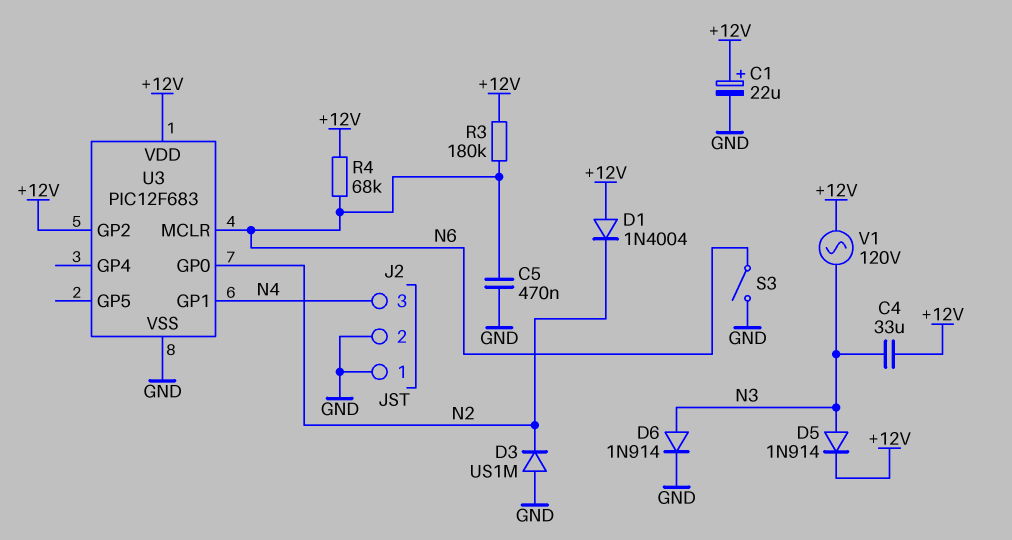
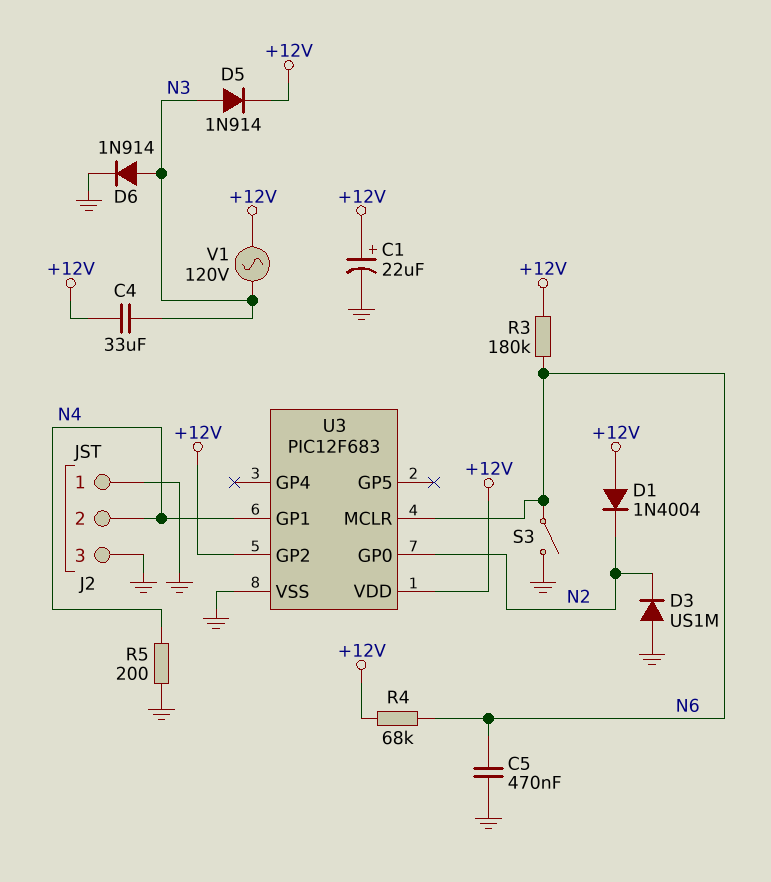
J2 pin 2: GND -> N4
J2 pin 3: N4 -> GND
R5: none -> 200 (GND, N4)

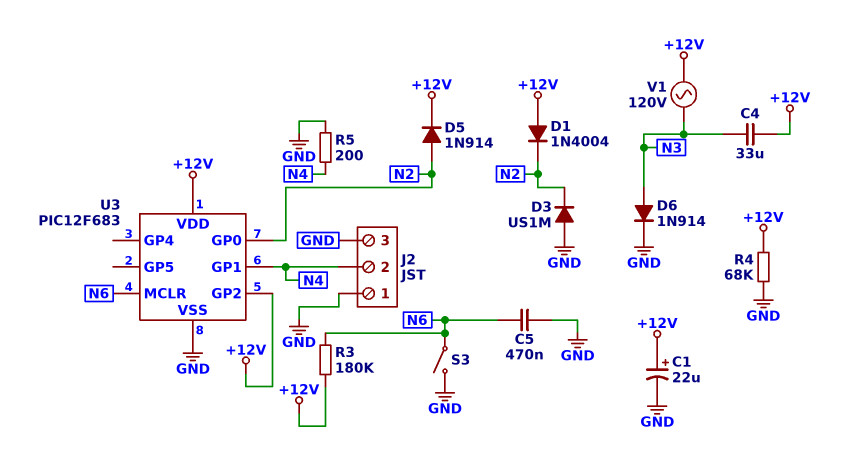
D5: diode 1N914 (A N3, K +12V) -> diode 1N914 (A N2, K +12V)
R4: 68k (+12V, N6) -> 68k (+12V, GND)

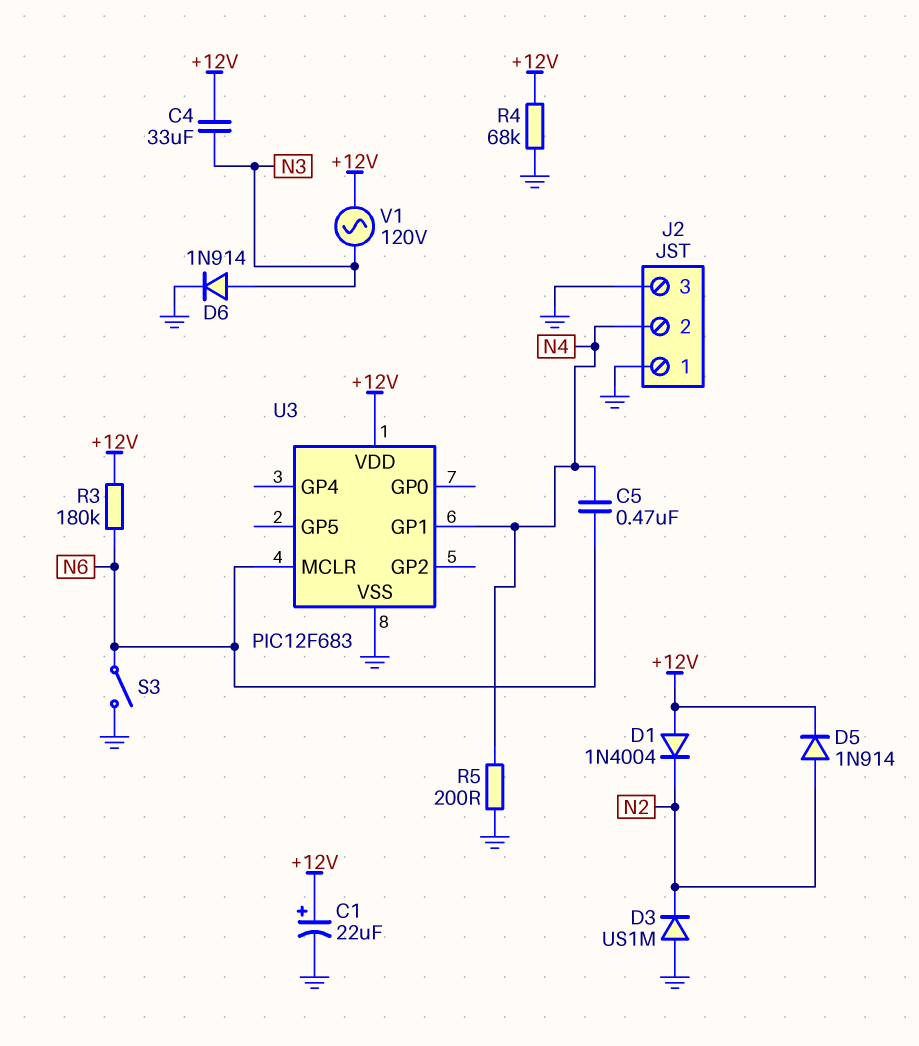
C5: 470nF (GND, N6) -> 470nF (N4, N6)
U3 pin GP0: N2 -> none
U3 pin GP2: +12V -> none

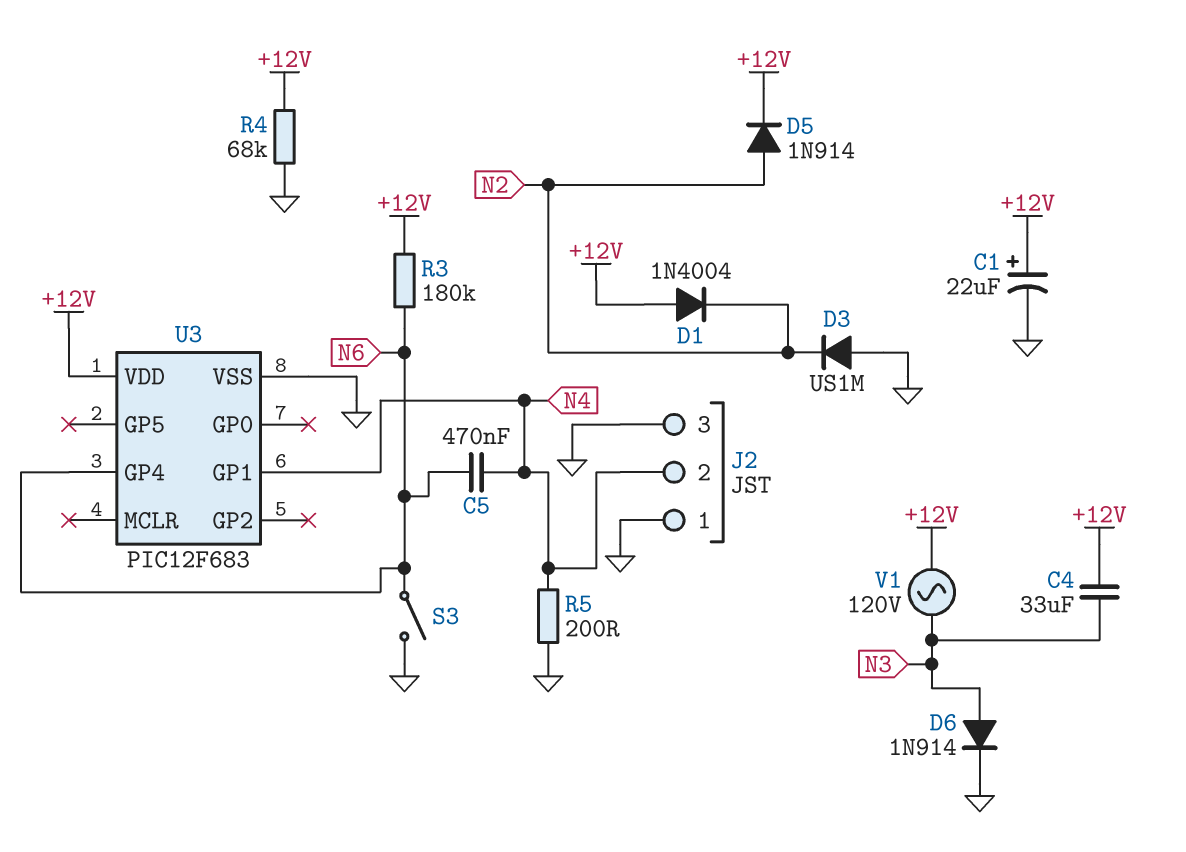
U3 pin GP4: none -> N6
U3 pin MCLR: N6 -> none

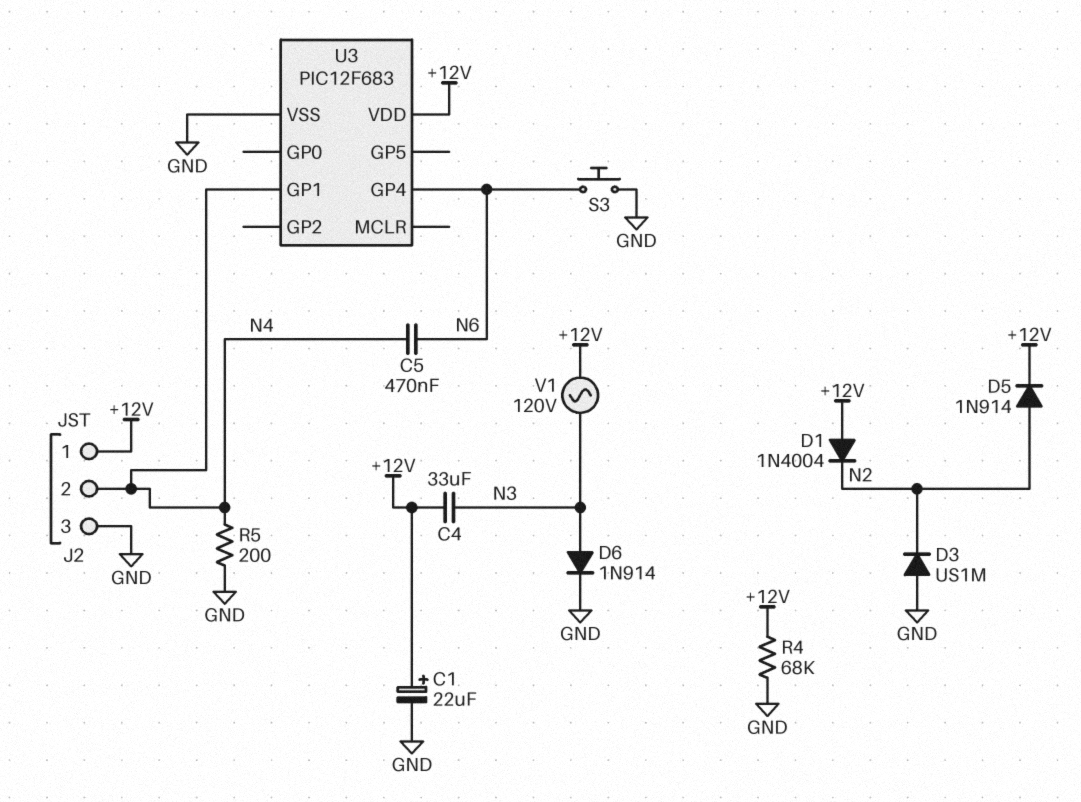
J2 pin 1: GND -> +12V
R3: 180k (+12V, N6) -> none
S3: switch (GND, N6) -> button (GND, N6)

